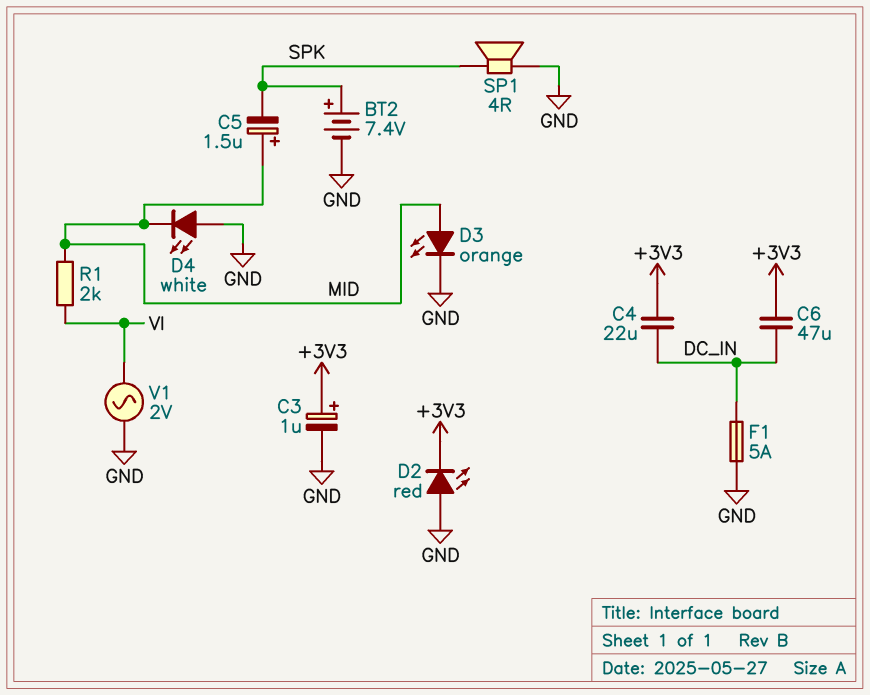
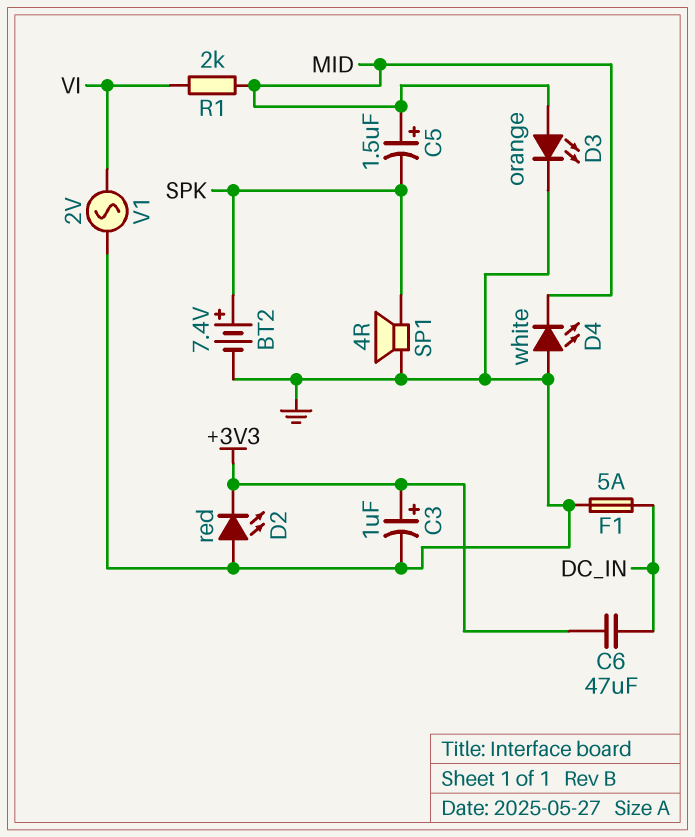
C4: 22uF (+3V3, DC_IN) -> none

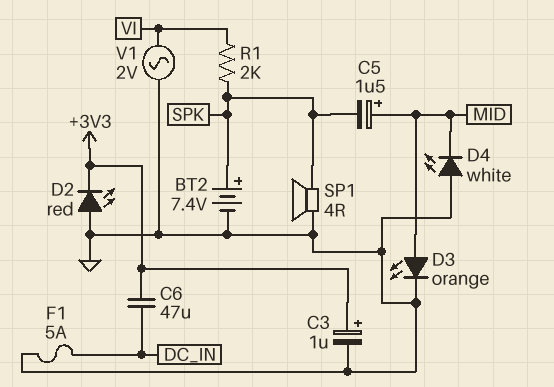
R1: 2k (MID, VI) -> 2k (SPK, VI)

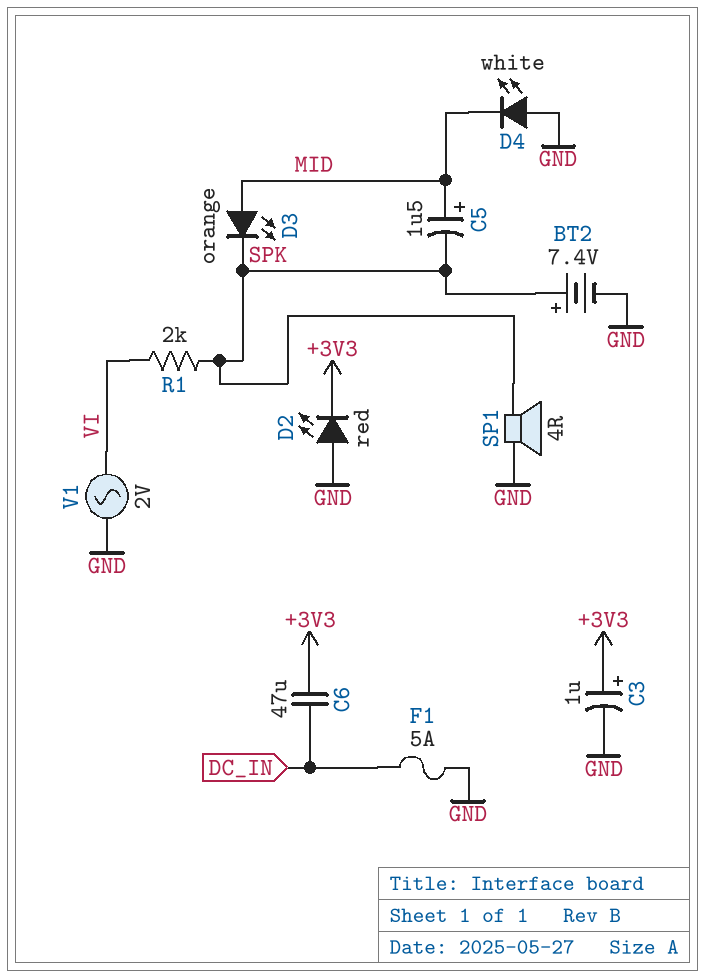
D3: LED orange (A MID, K GND) -> LED orange (A MID, K SPK)

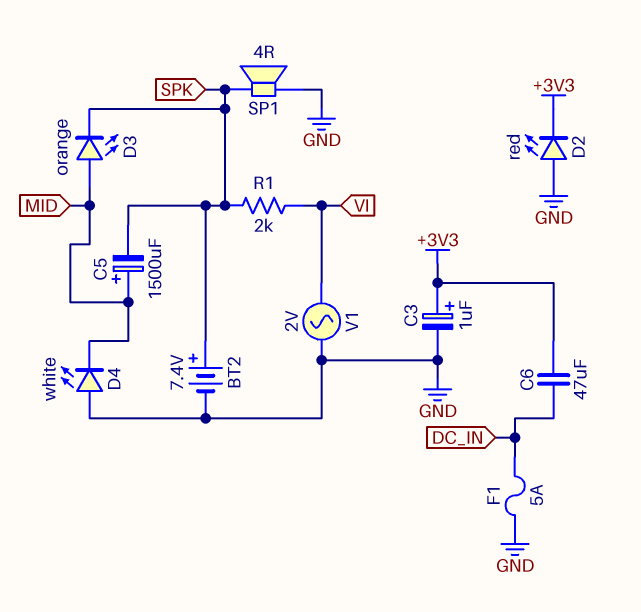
C5: 1.5uF (plus MID, minus SPK) -> 1500uF (plus MID, minus SPK)

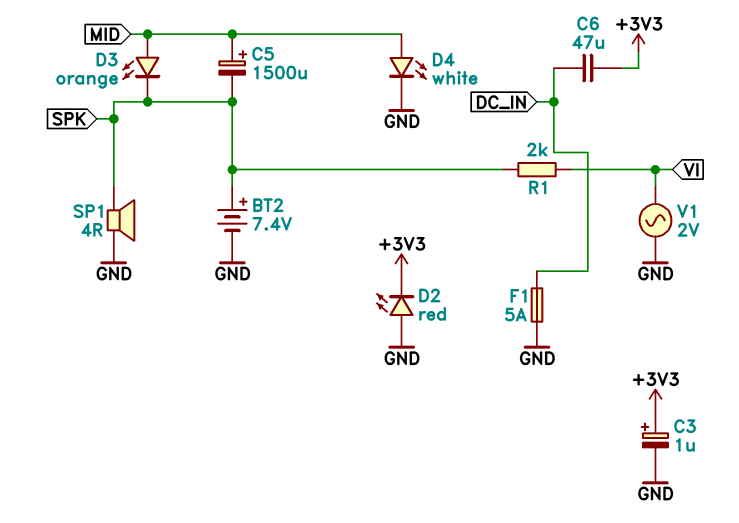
D4: LED white (A GND, K MID) -> LED white (A MID, K GND)

